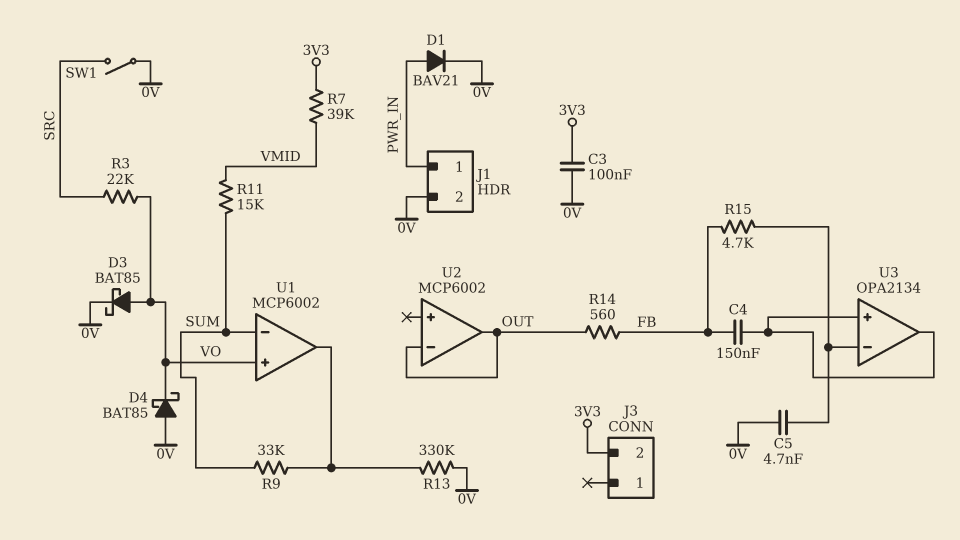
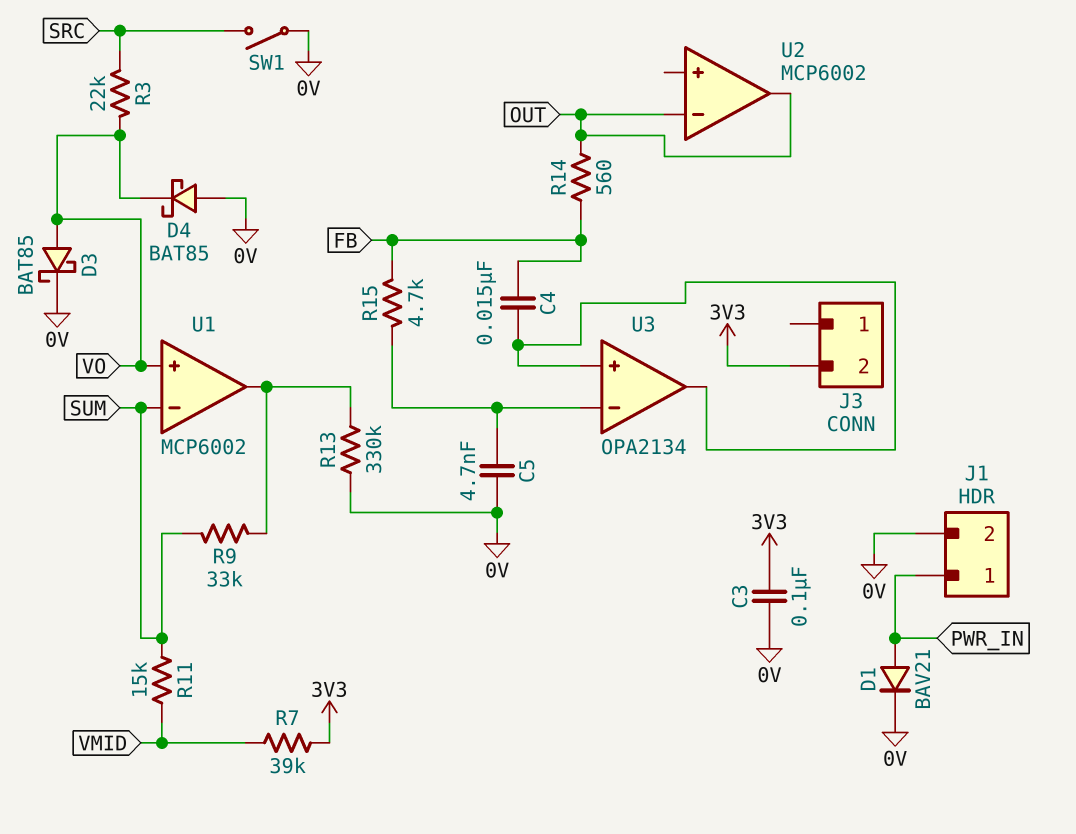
C4: 150nF (FB, U3/in+) -> 15nF (FB, U3/in+)

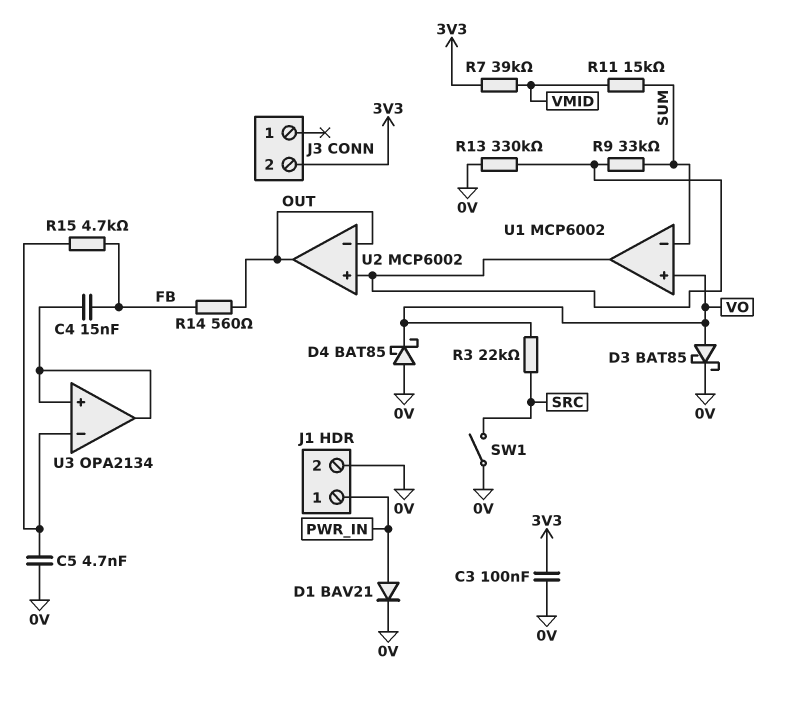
U2 pin in+: none -> U1/out

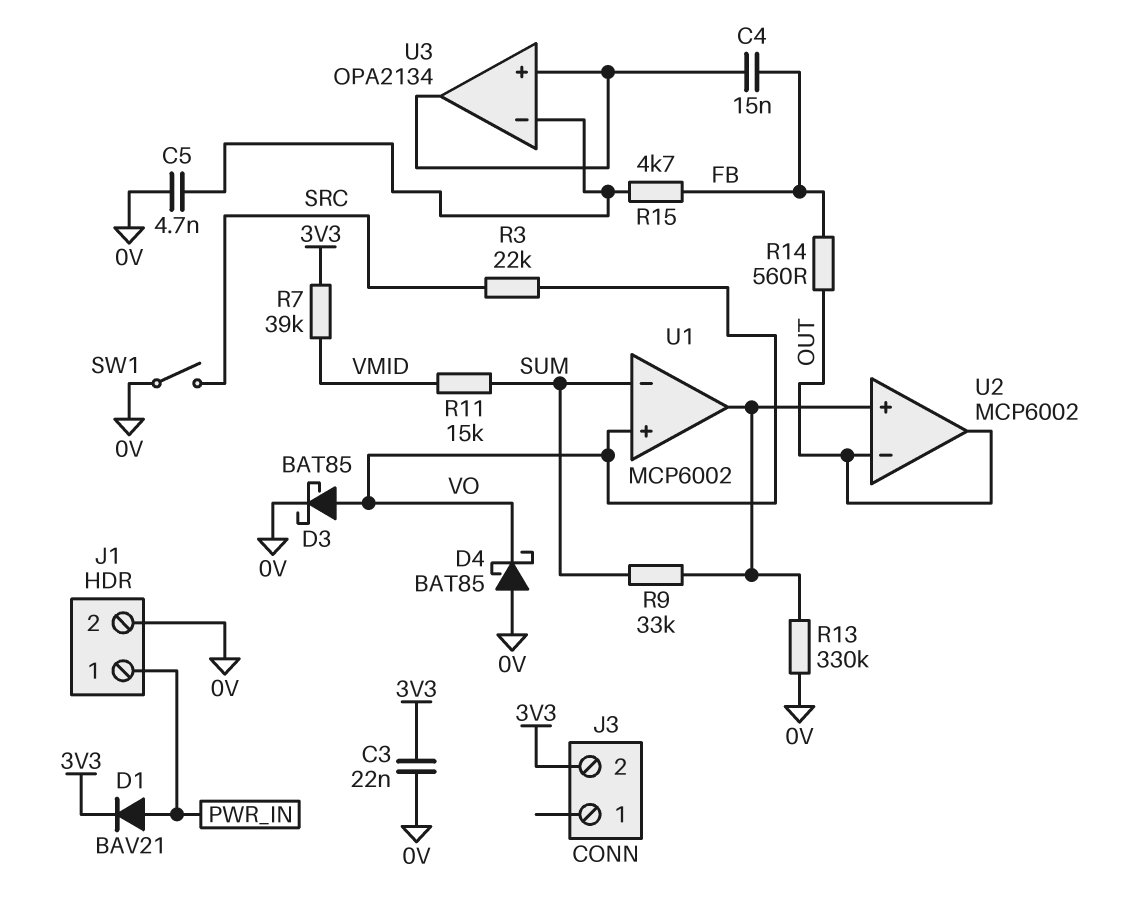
C3: 100nF (0V, 3V3) -> 22nF (0V, 3V3)
D1: diode BAV21 (A PWR_IN, K 0V) -> diode BAV21 (A PWR_IN, K 3V3)

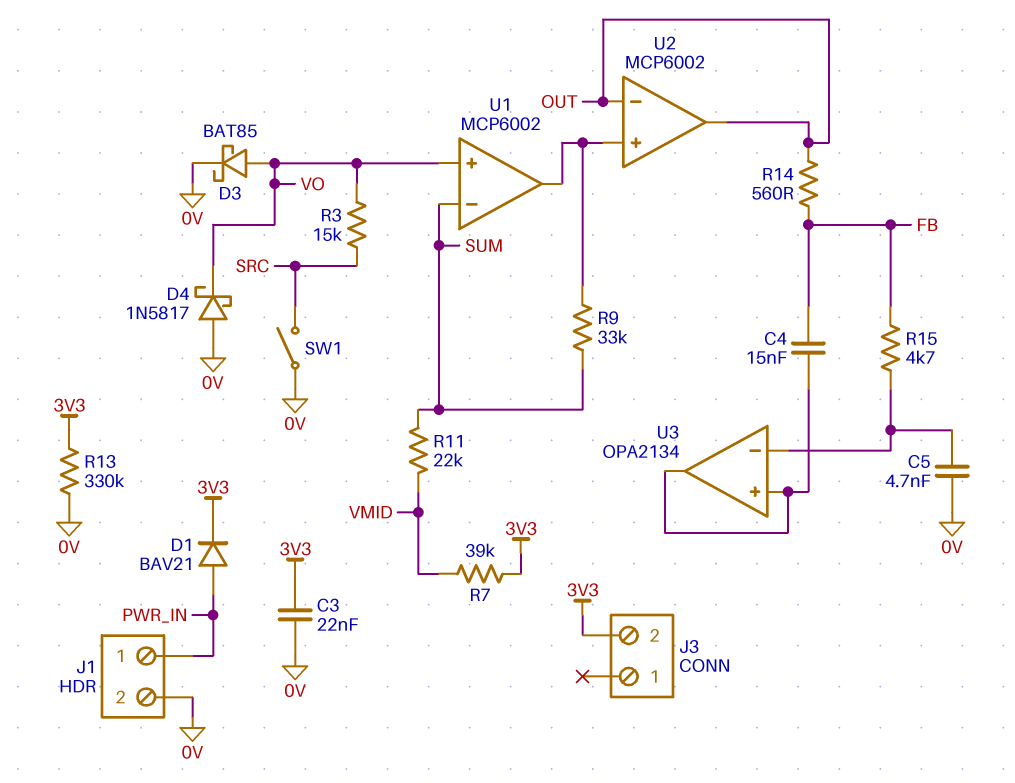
D4: schottky BAT85 (A 0V, K VO) -> schottky 1N5817 (A 0V, K VO)
R3: 22k (SRC, VO) -> 15k (SRC, VO)
R11: 15k (SUM, VMID) -> 22k (SUM, VMID)
R13: 330k (0V, U1/out) -> 330k (0V, 3V3)

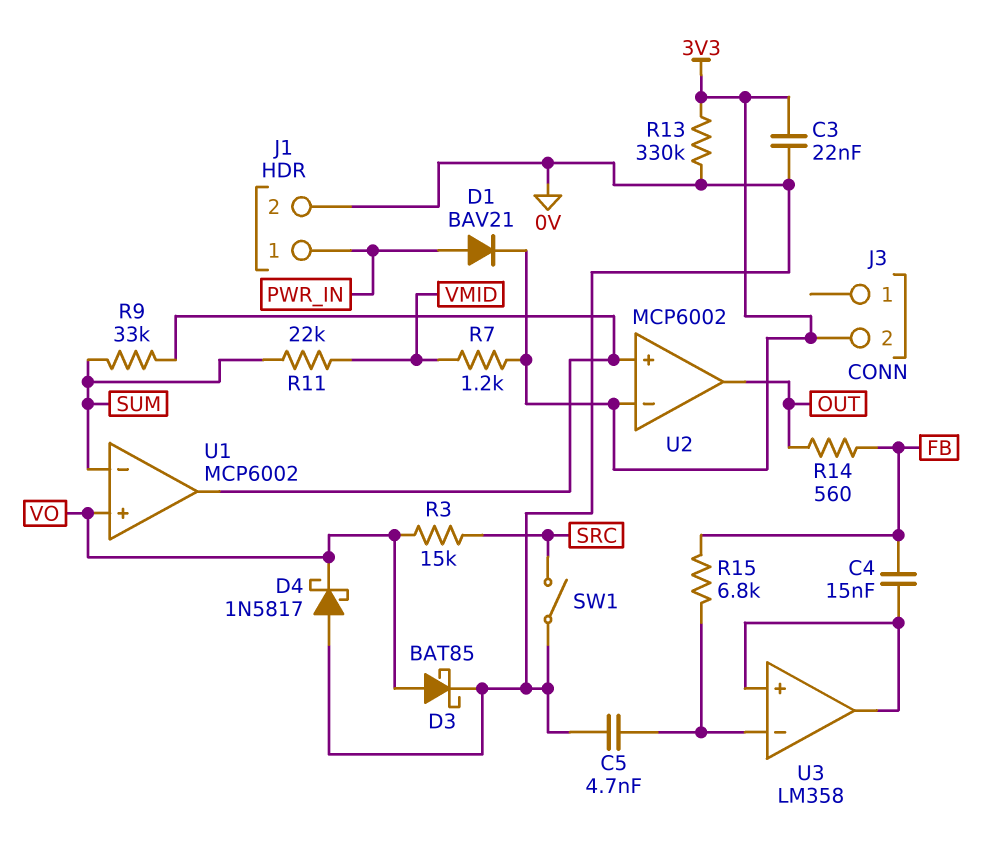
R7: 39k (3V3, VMID) -> 1.2k (3V3, VMID)
R15: 4.7k (FB, U3/in-) -> 6.8k (FB, U3/in-)
U2 pin in-: OUT -> 3V3
U3: OPA2134 -> LM358

